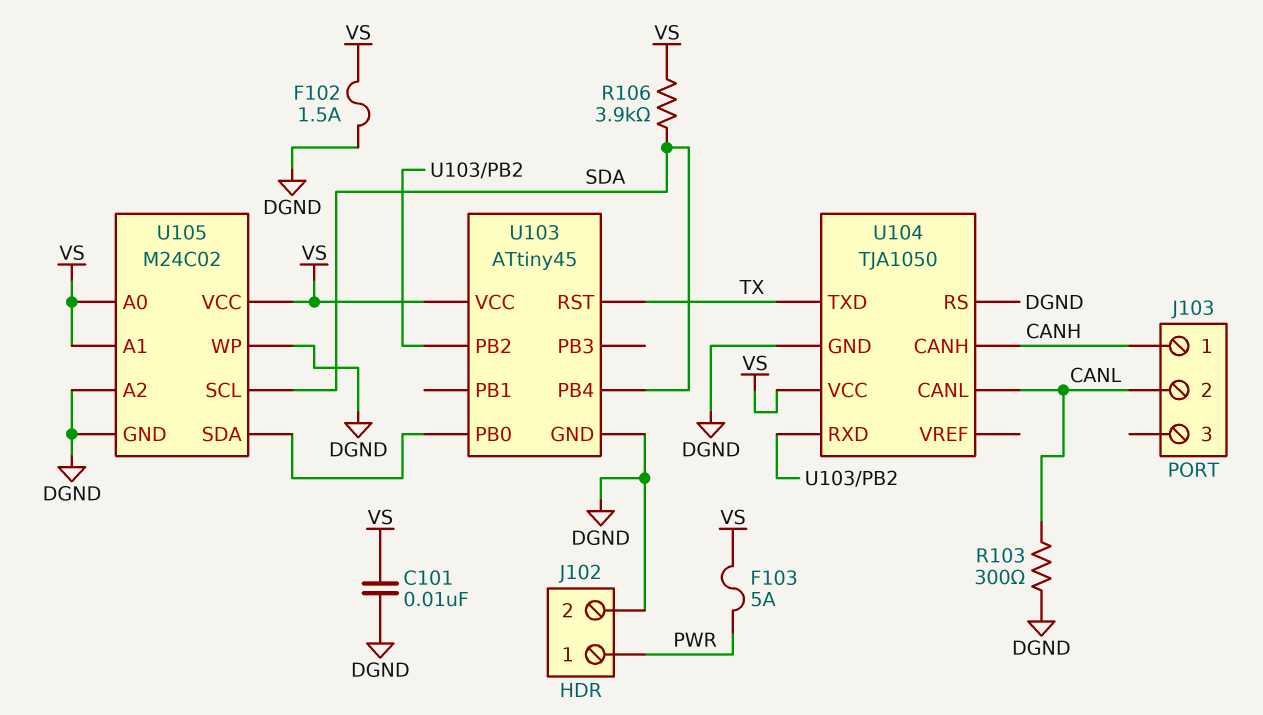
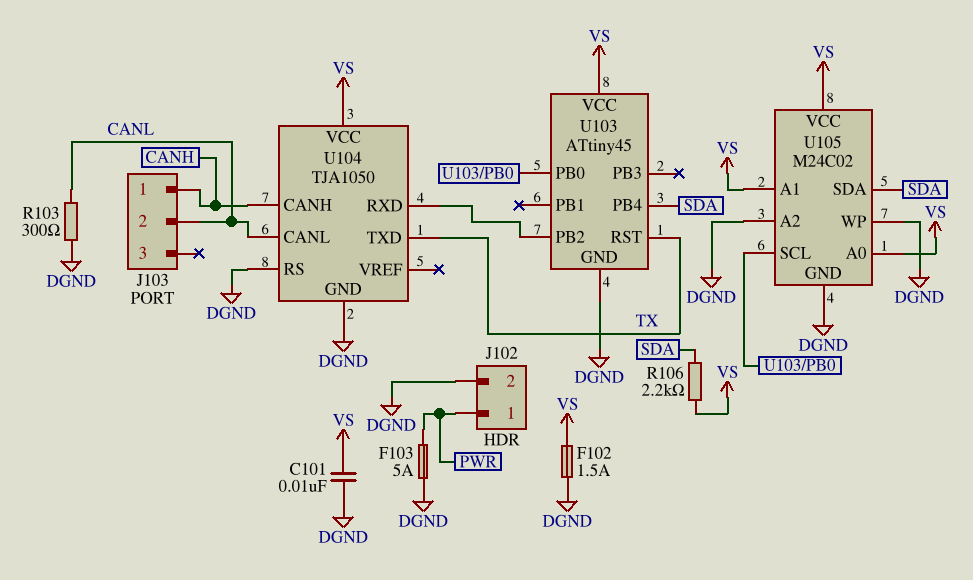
F103: 5A (PWR, VS) -> 5A (DGND, PWR)
R106: 3.9k (SDA, VS) -> 2.2k (SDA, VS)
U105 pin SCL: SDA -> U103/PB0
U105 pin SDA: U103/PB0 -> SDA

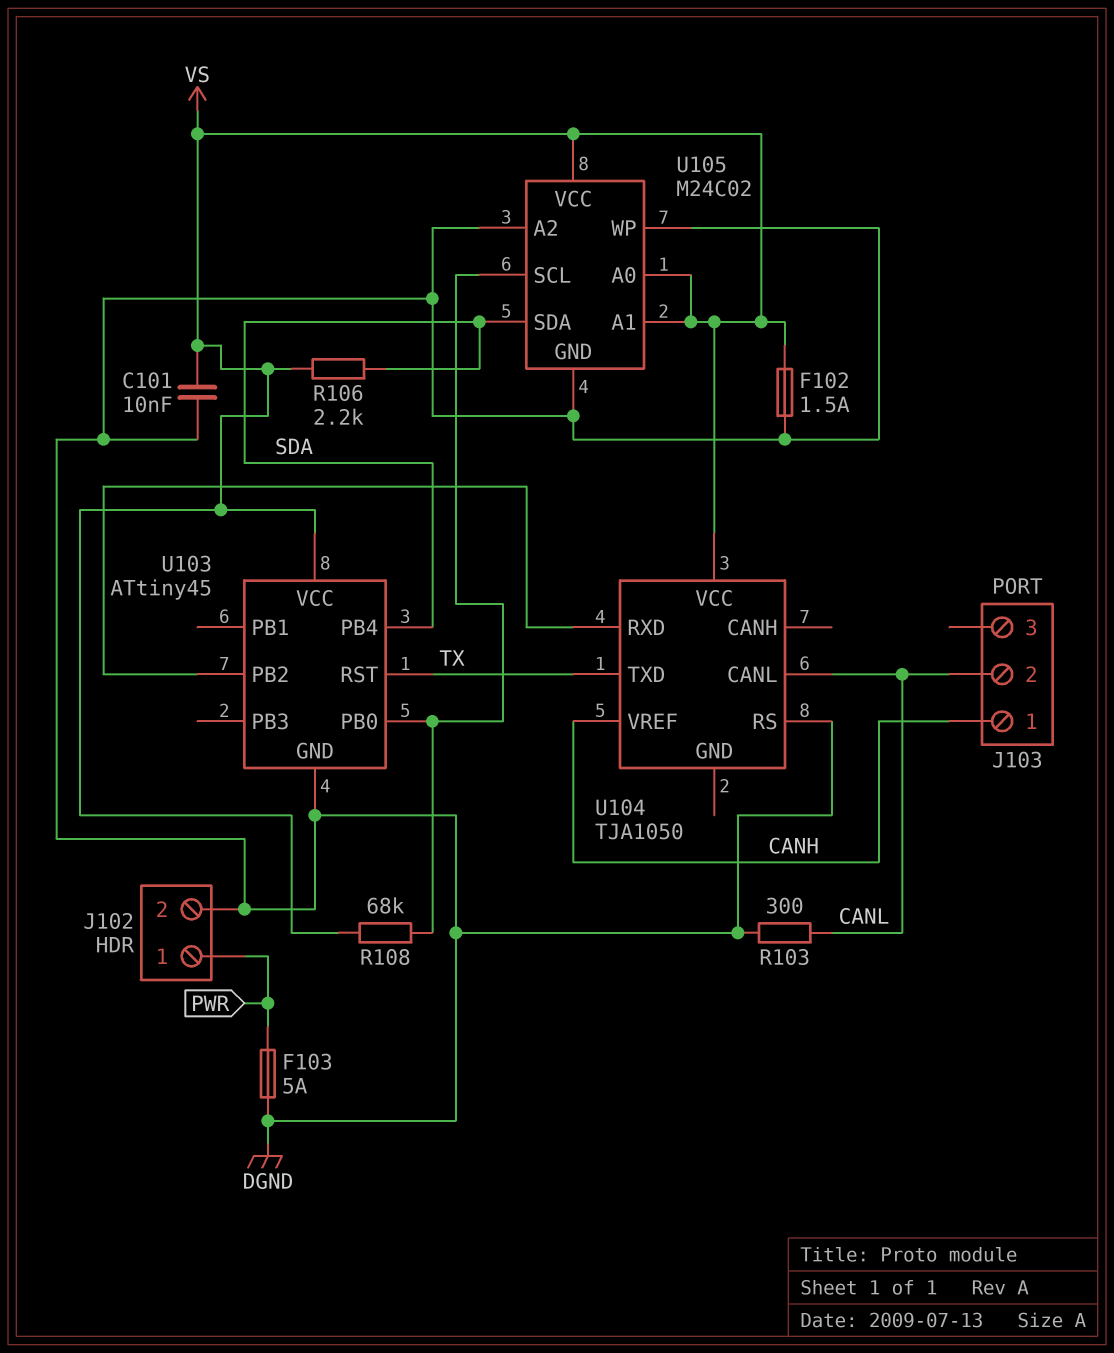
R108: none -> 68k (U103/PB0, VS)
U104 pin CANH: CANH -> none
U104 pin GND: DGND -> none
U104 pin VREF: none -> CANH

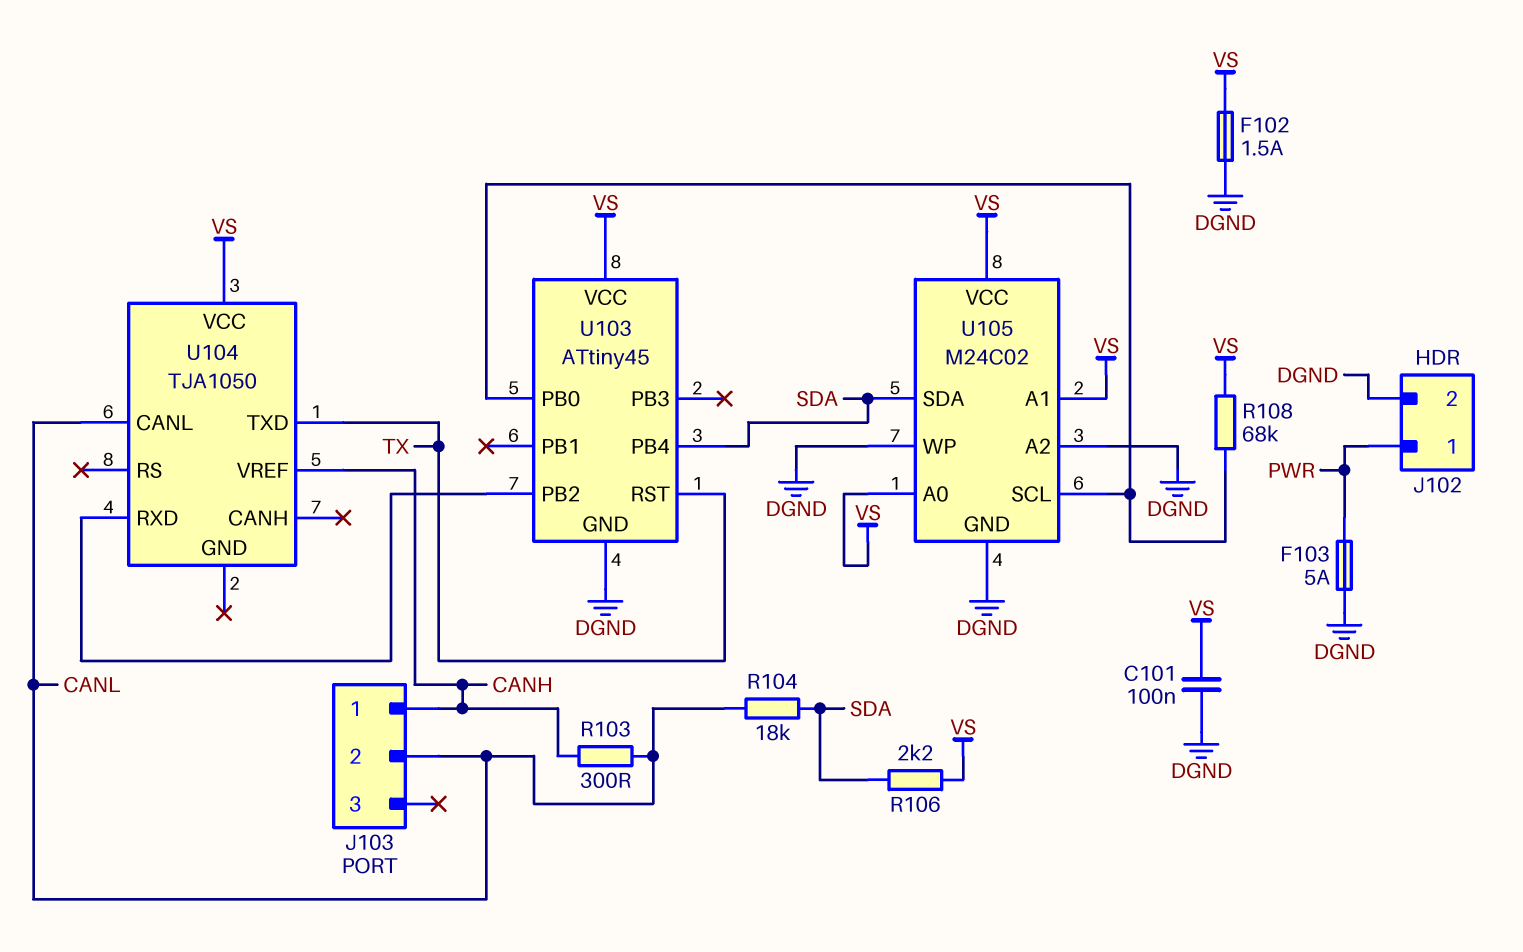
C101: 10nF (DGND, VS) -> 100nF (DGND, VS)
R103: 300 (CANL, DGND) -> 300 (CANH, CANL)
R104: none -> 18k (CANL, SDA)
U104 pin RS: DGND -> none

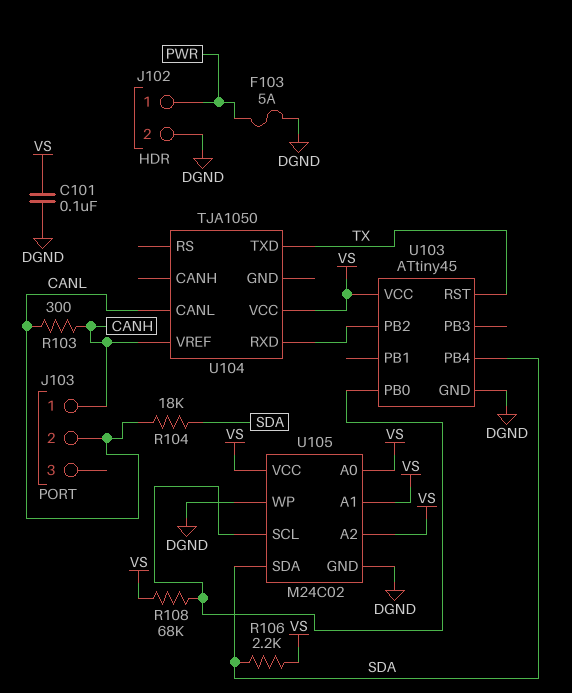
F102: 1.5A (DGND, VS) -> none
U105 pin A2: DGND -> VS

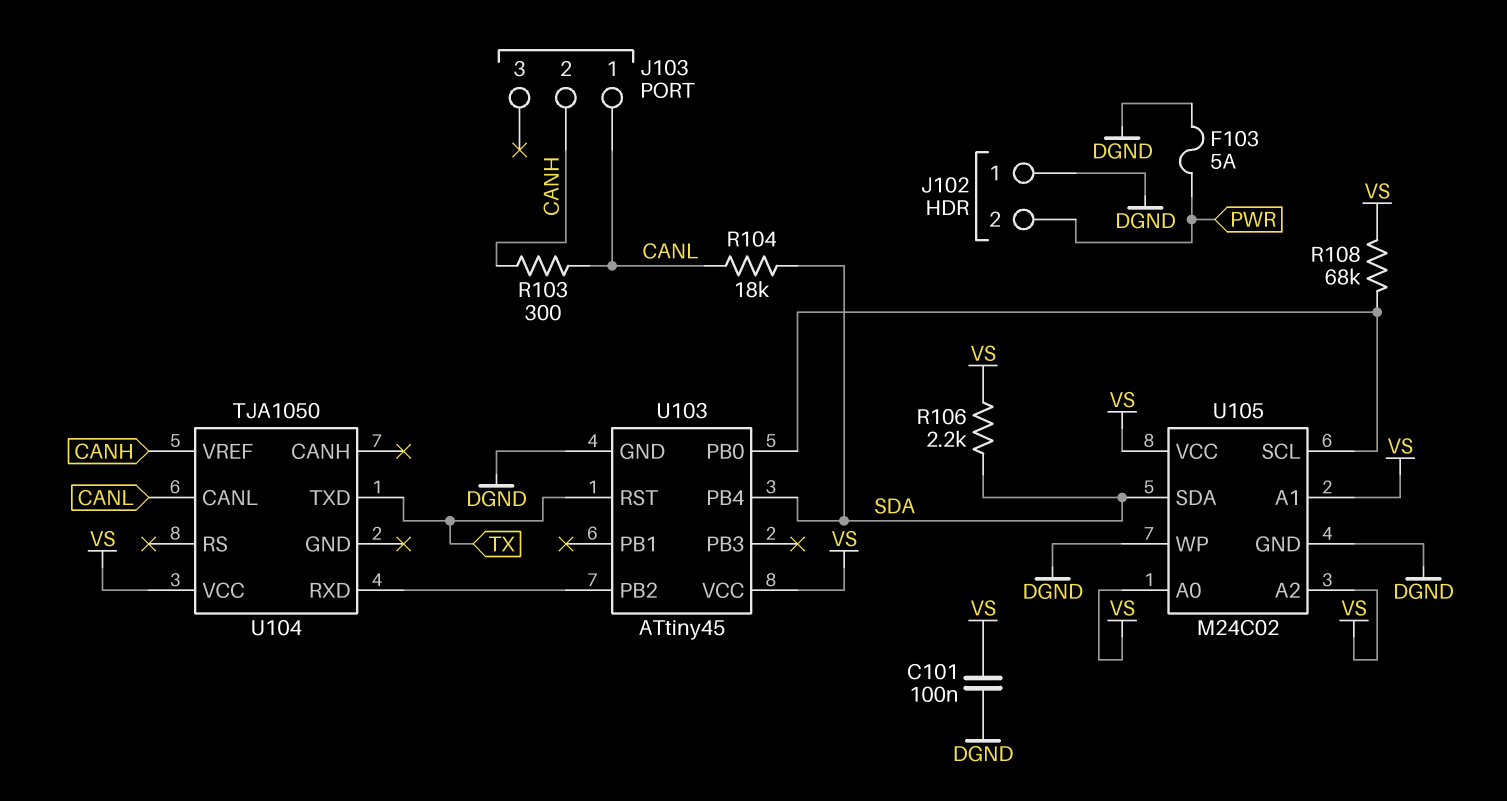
J102 pin 1: PWR -> DGND
J102 pin 2: DGND -> PWR
J103 pin 1: CANH -> CANL
J103 pin 2: CANL -> CANH

